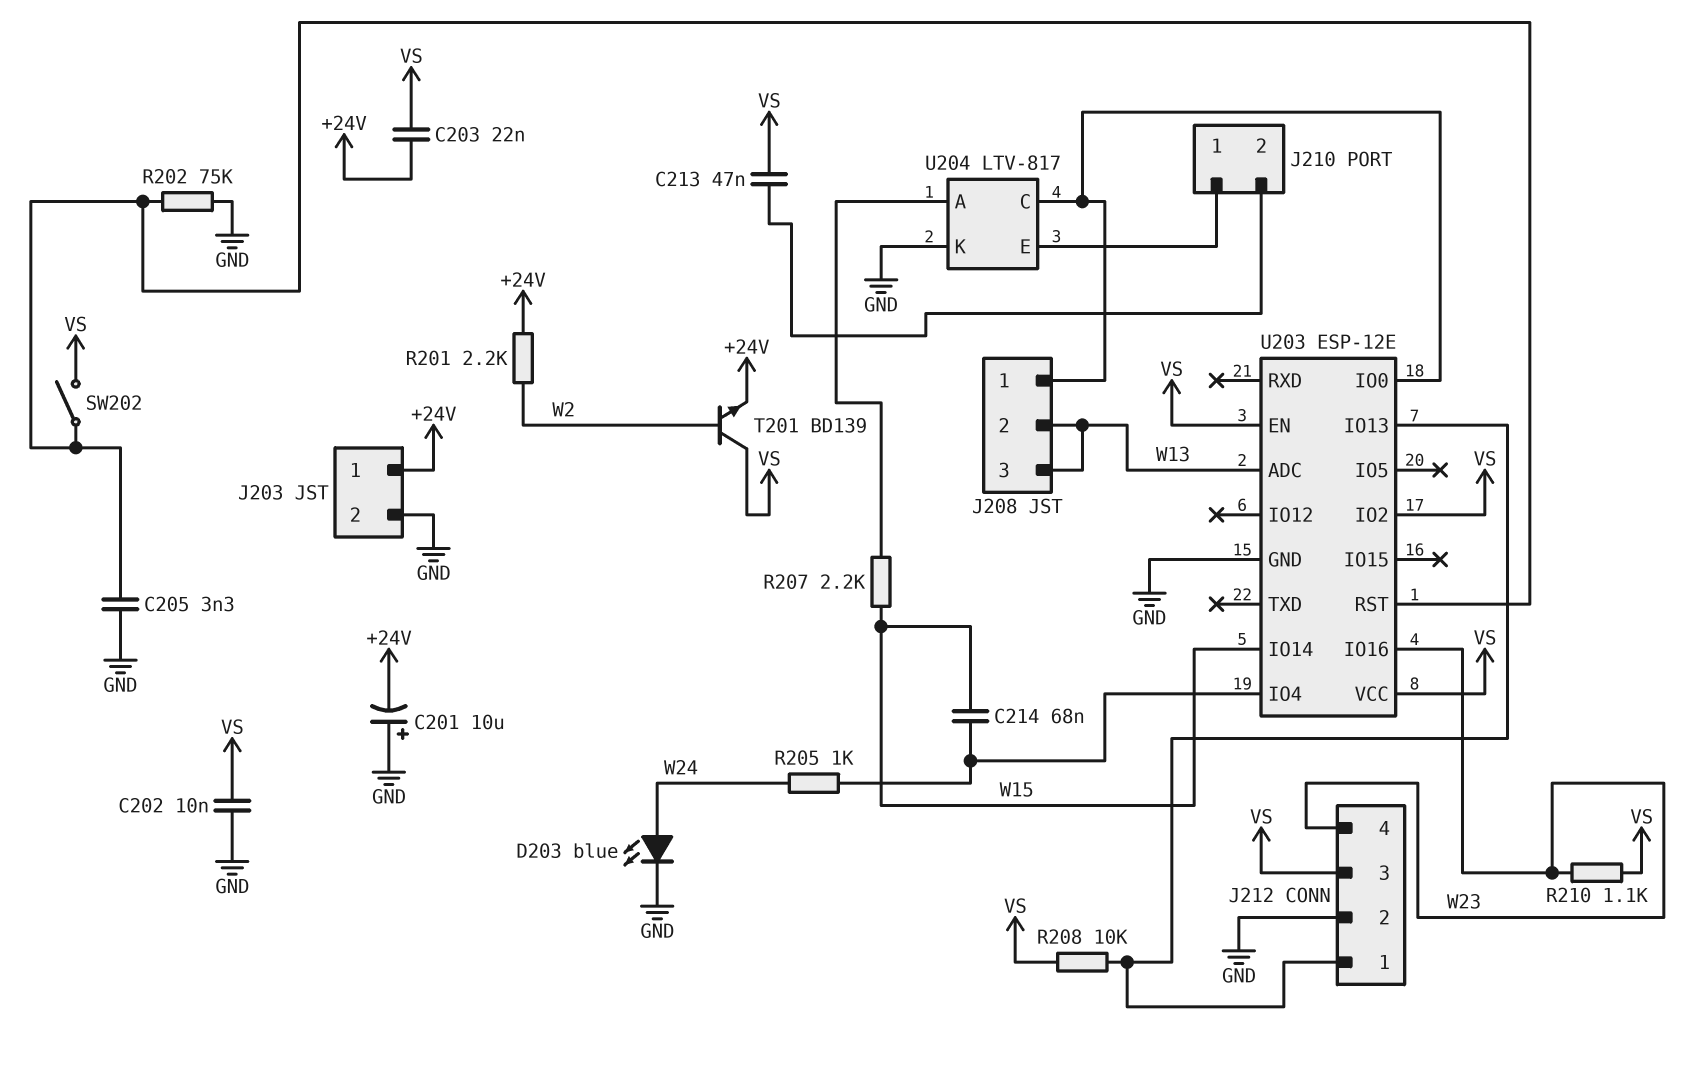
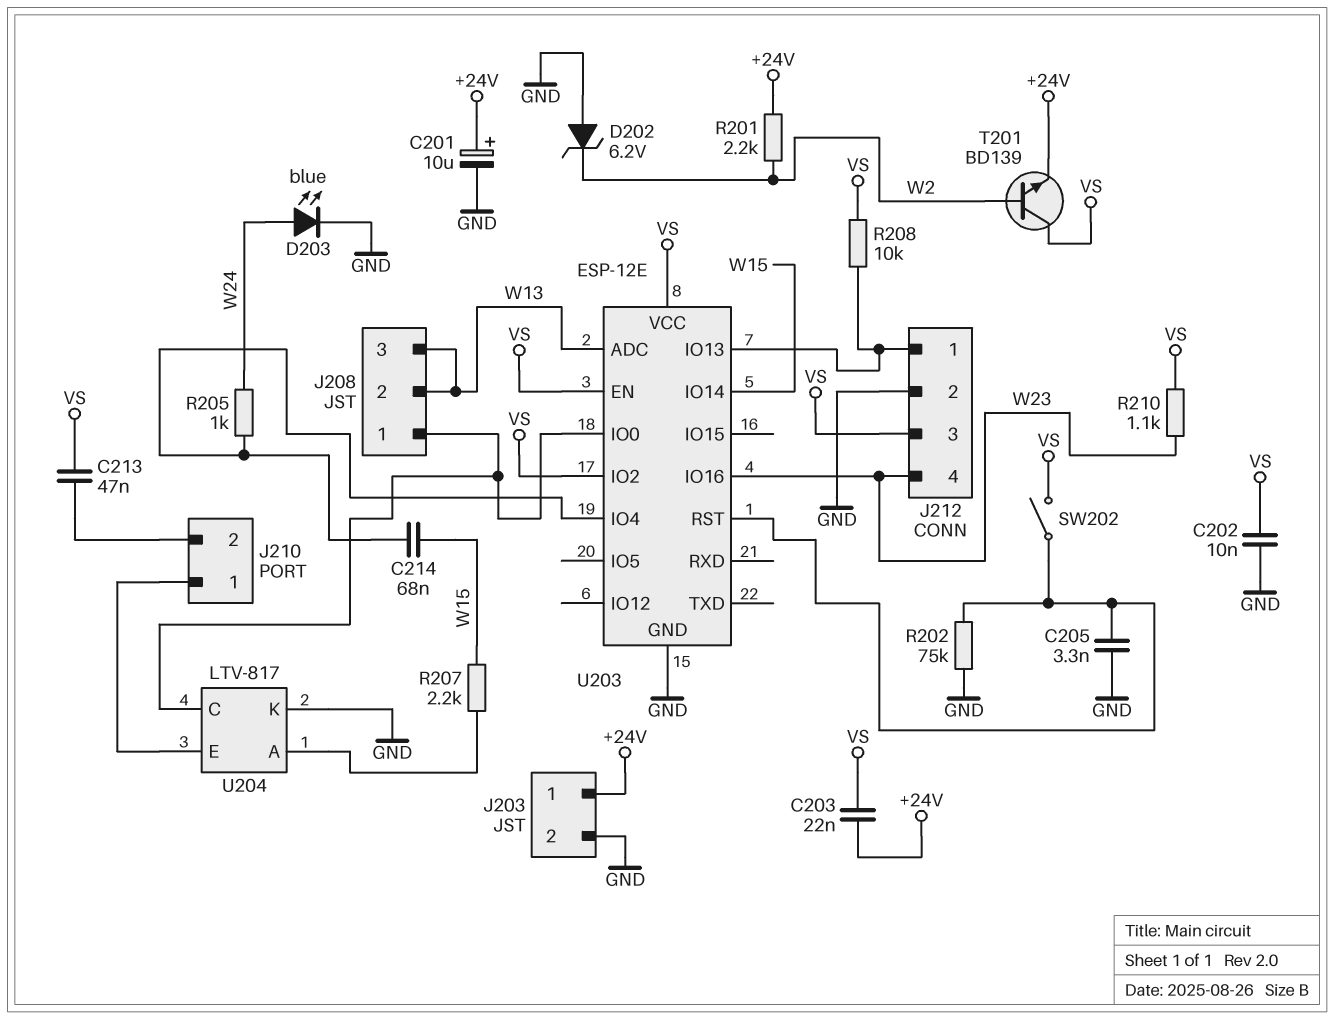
C201: 10uF (plus GND, minus +24V) -> 10uF (plus +24V, minus GND)
D202: none -> zener 6.2V (A GND, K W2)

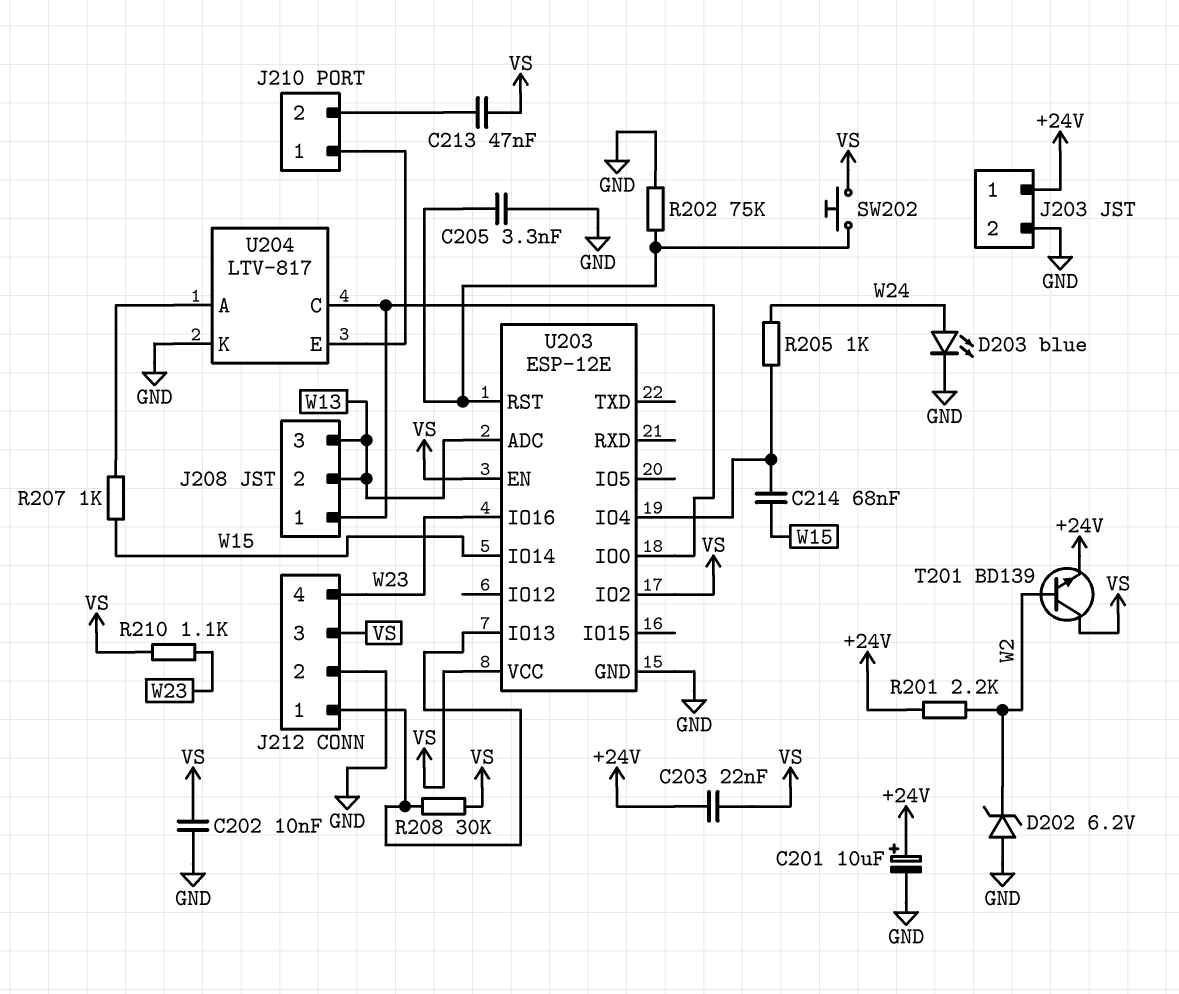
R207: 2.2k (U204/A, W15) -> 1k (U204/A, W15)
R208: 10k (J212/1, VS) -> 30k (J212/1, VS)
SW202: switch (U203/RST, VS) -> button (U203/RST, VS)

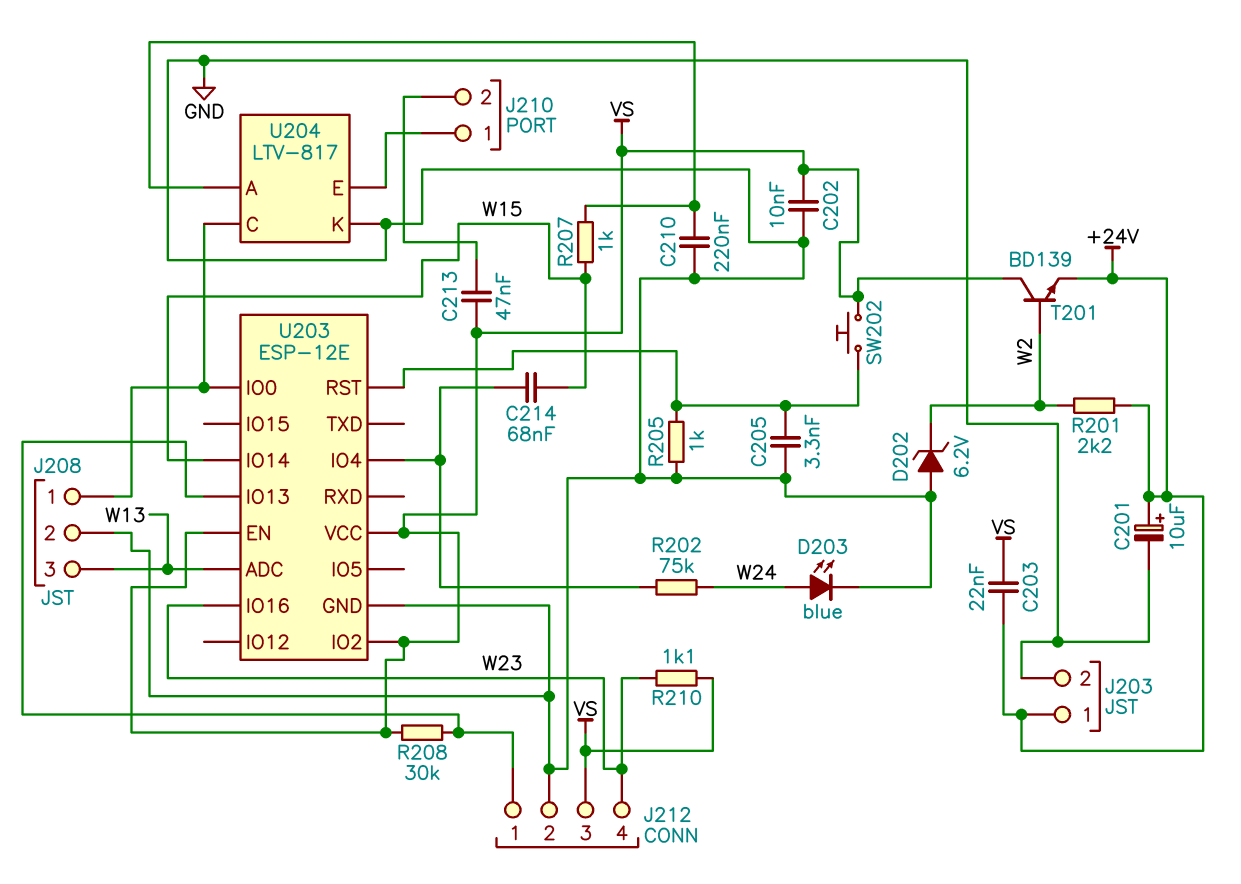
C210: none -> 220nF (GND, U204/A)
J208 pin 2: W13 -> GND
R202: 75k (GND, U203/RST) -> 75k (U203/IO4, W24)
R205: 1k (U203/IO4, W24) -> 1k (GND, U203/RST)

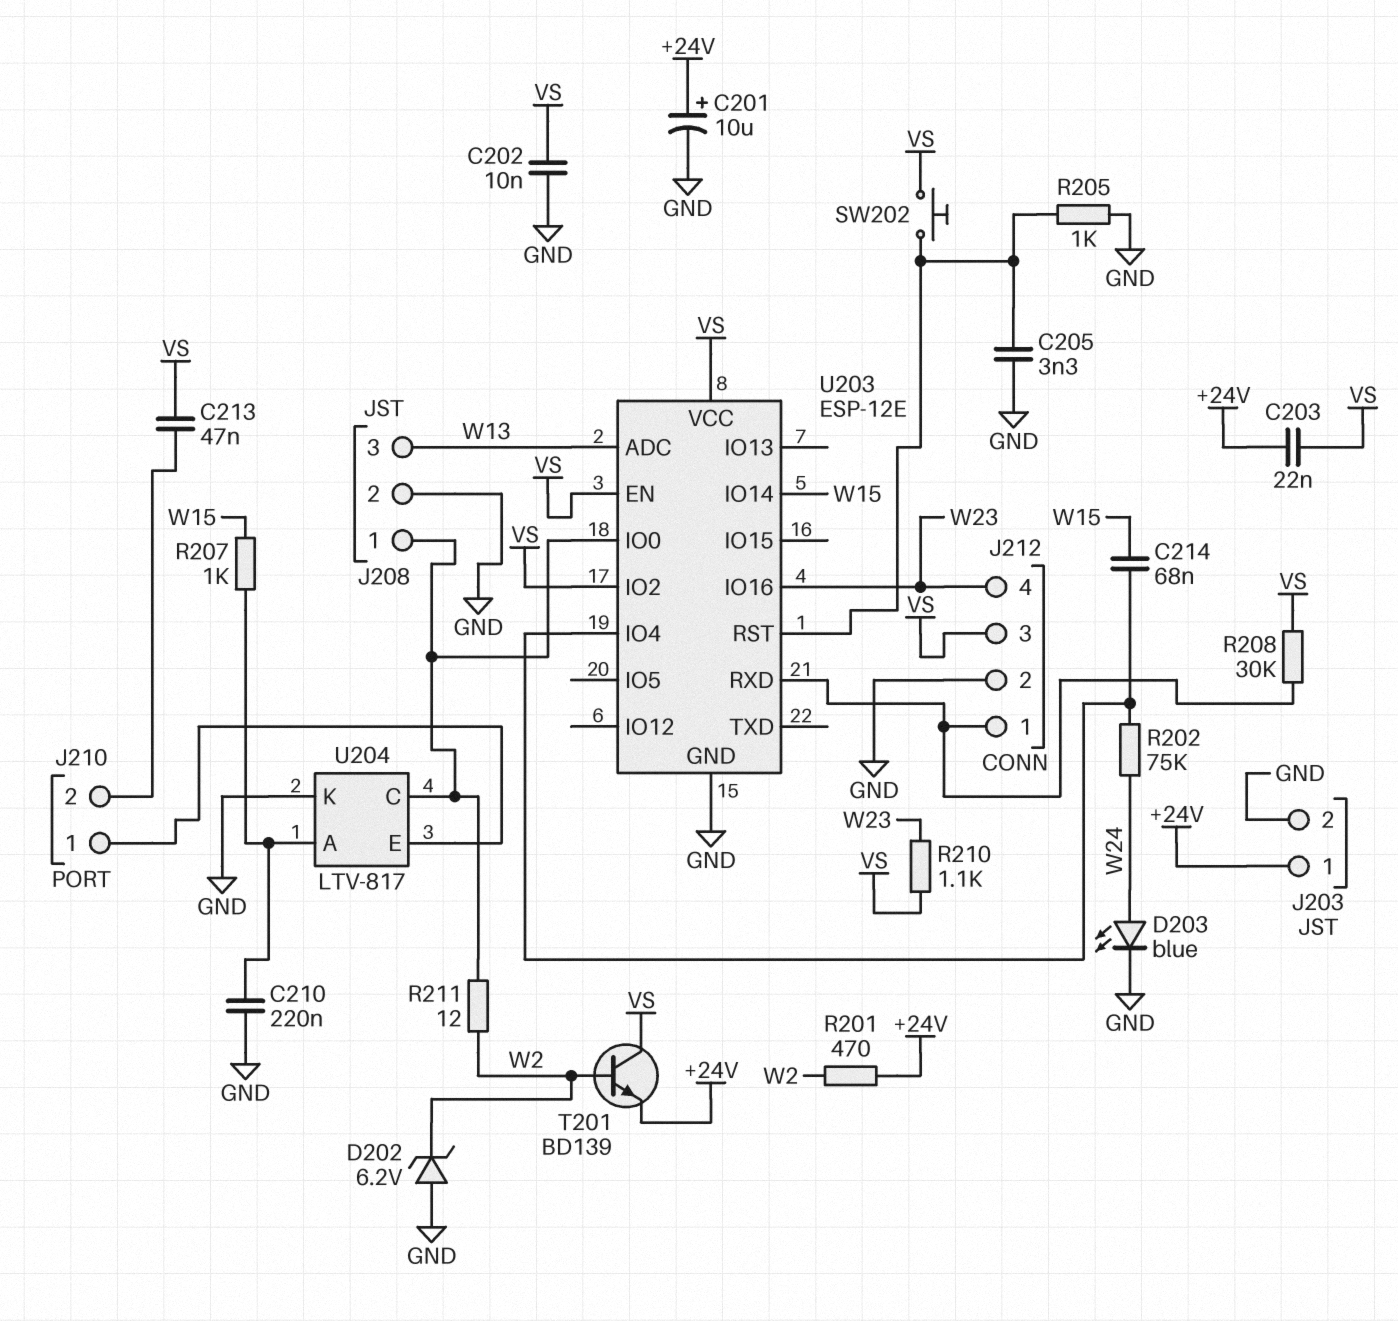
R201: 2.2k (+24V, W2) -> 470 (+24V, W2)
R211: none -> 12 (J208/1, W2)
U203 pin IO13: J212/1 -> none
U203 pin RXD: none -> J212/1

